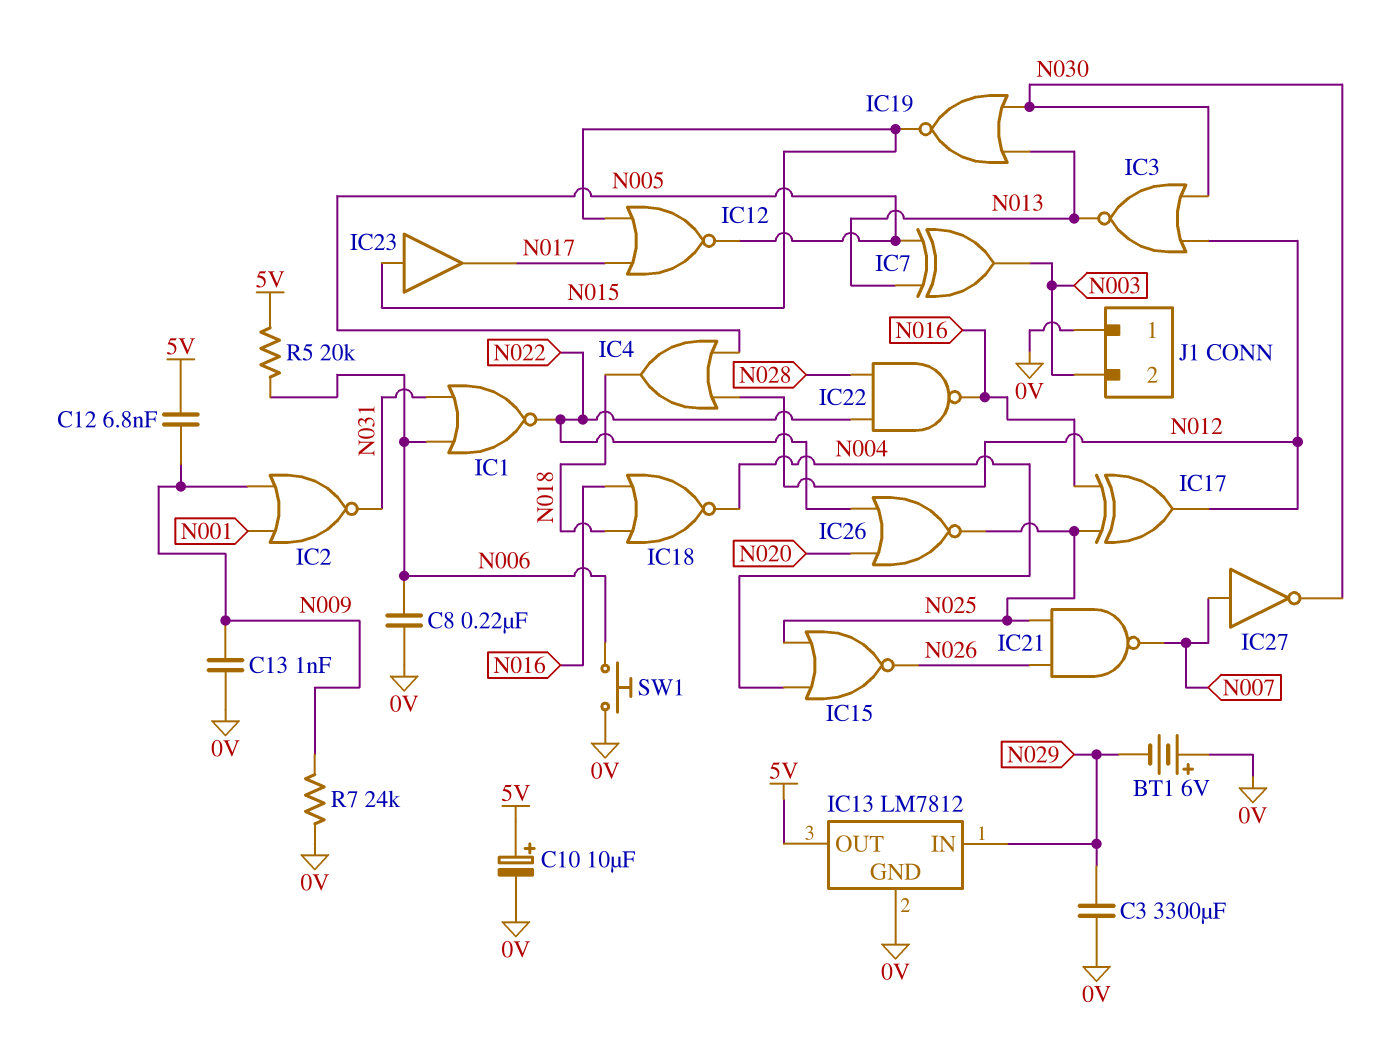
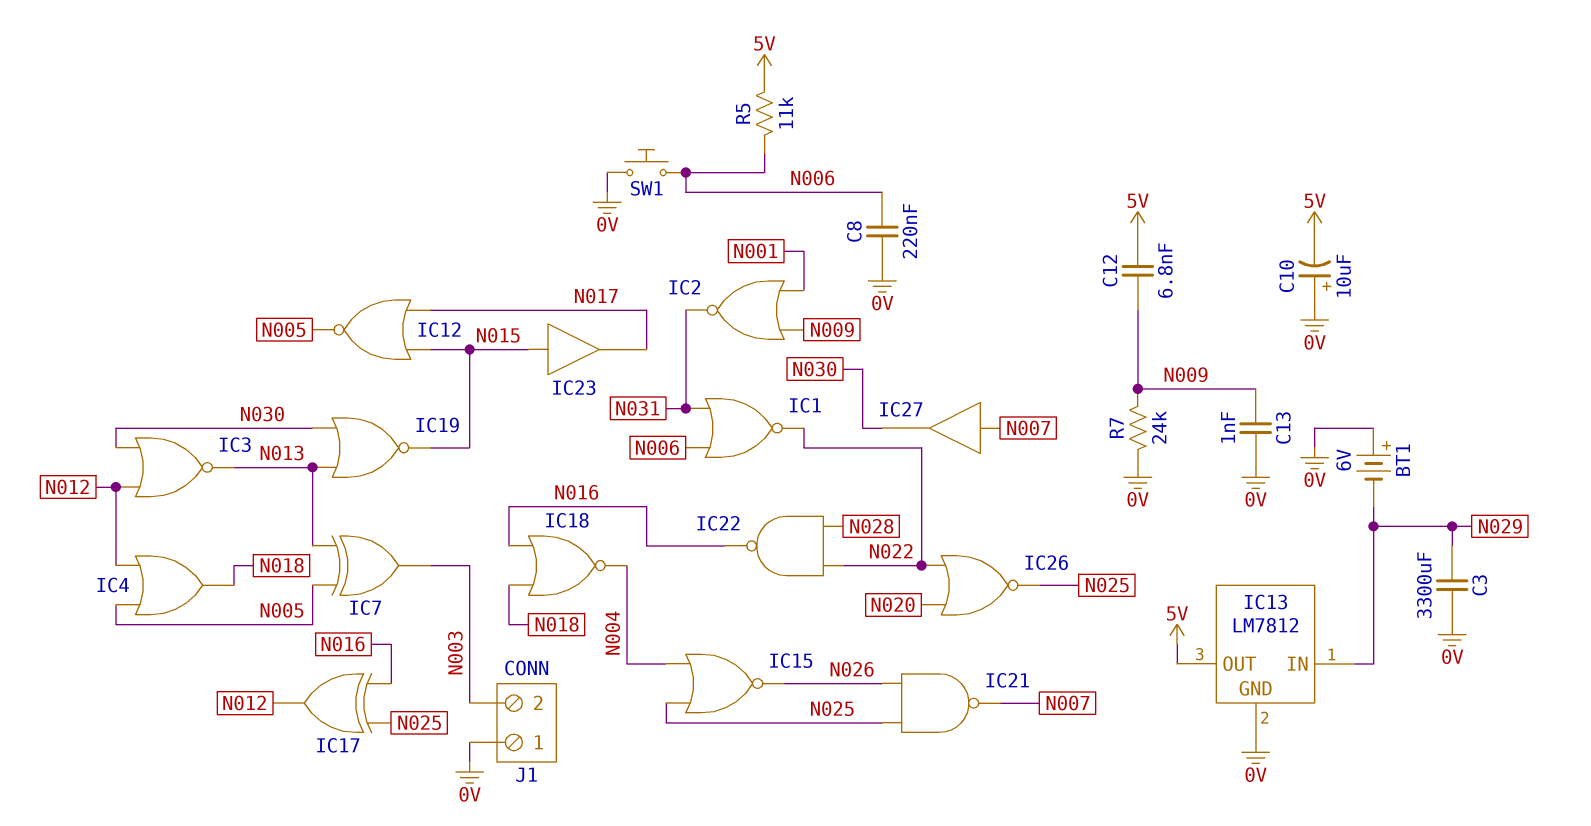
C10: 10uF (plus 5V, minus 0V) -> 10uF (plus 0V, minus 5V)
IC27: NOT (in N007, out N030) -> buffer (in N007, out N030)
R5: 20k (5V, N006) -> 11k (5V, N006)

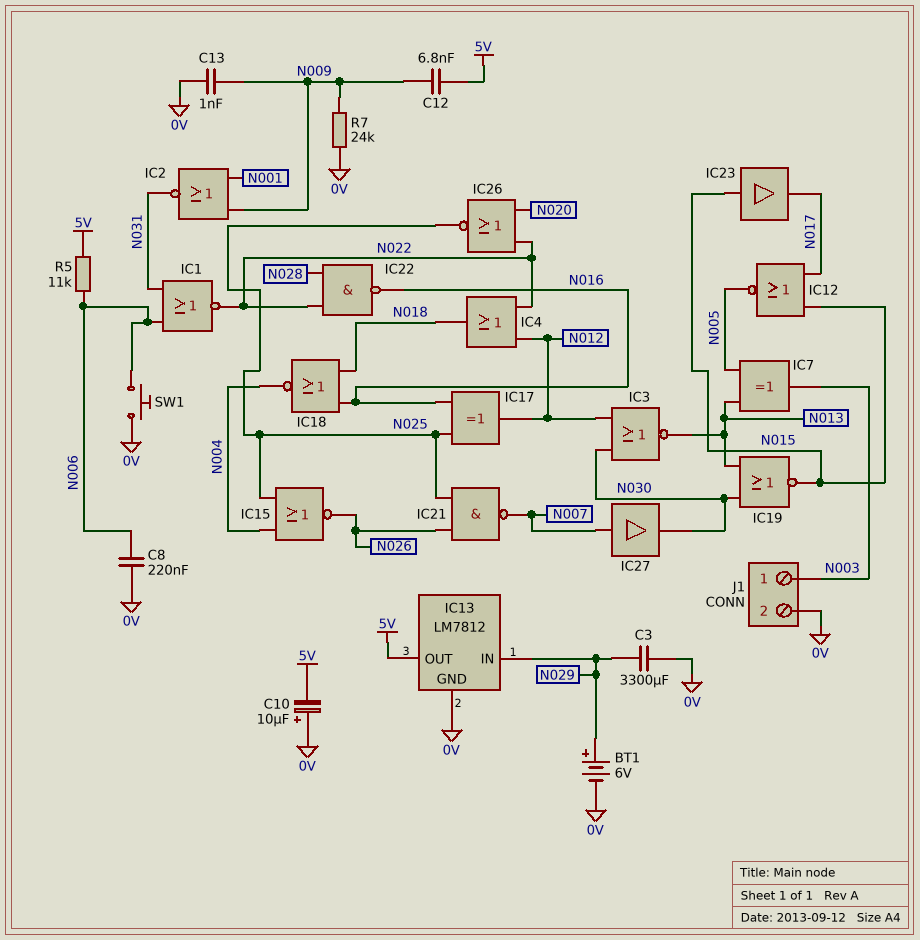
BT1: 6V (plus 0V, minus N029) -> 6V (plus N029, minus 0V)
IC4: OR (in N005, in N012, out N018) -> OR (in N012, in N022, out N018)
J1 pin 1: 0V -> N003
J1 pin 2: N003 -> 0V

